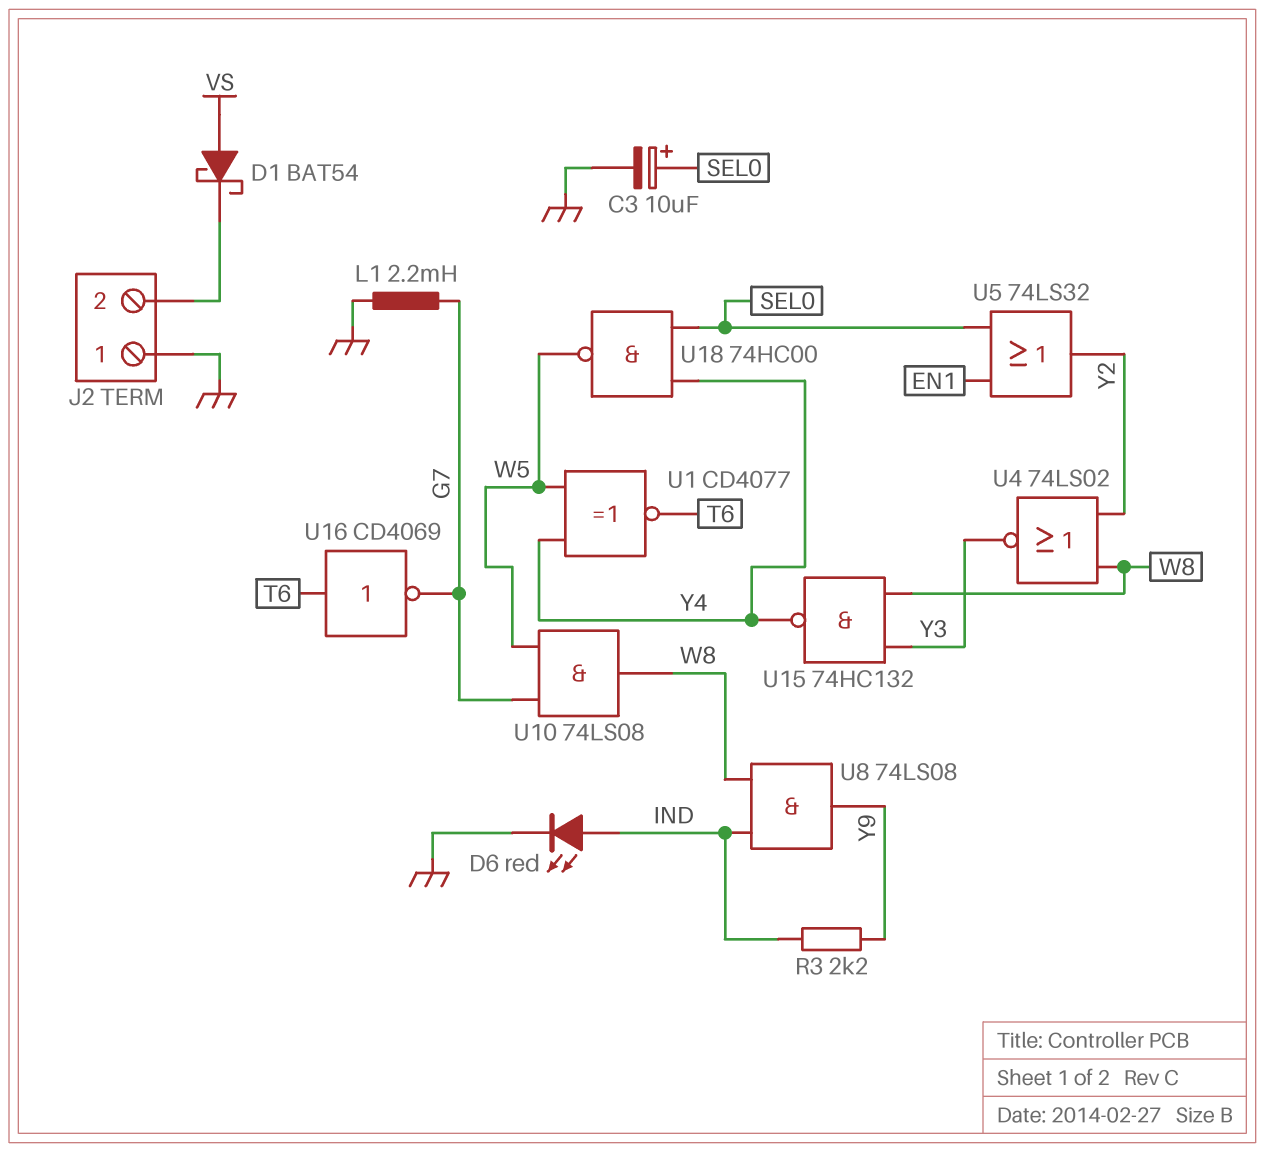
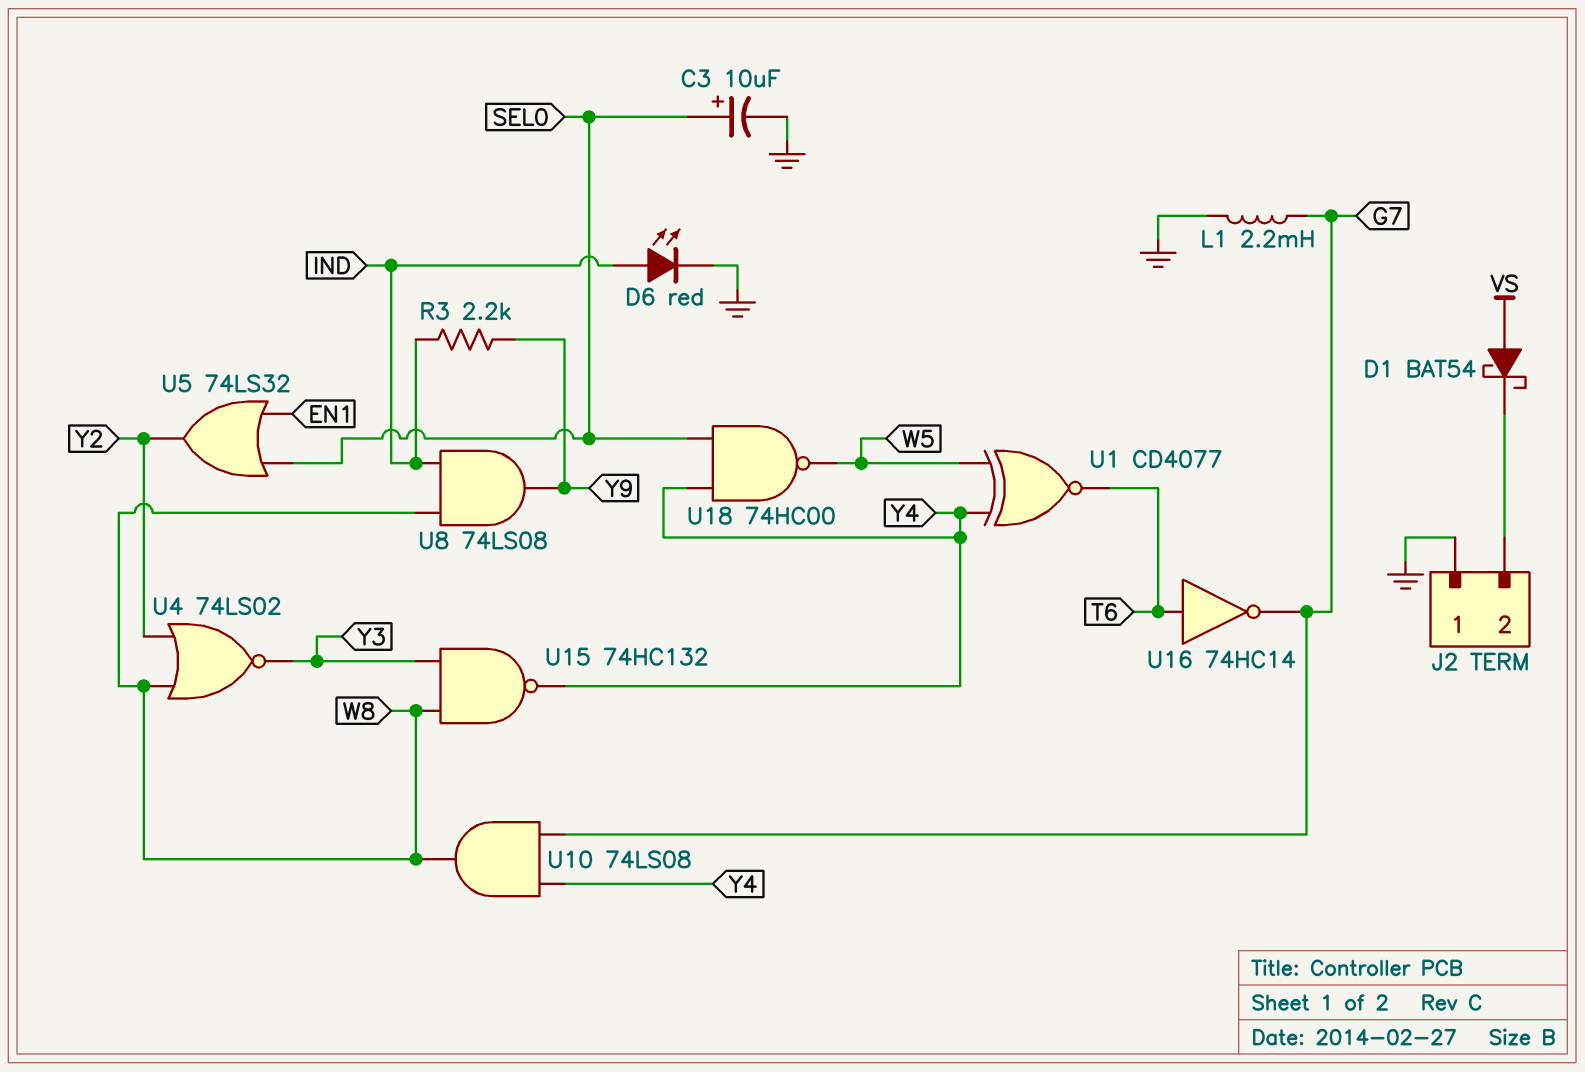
U10: AND 74LS08 (in G7, in W5, out W8) -> AND 74LS08 (in G7, in Y4, out W8)
U16: NOT CD4069 (in T6, out G7) -> NOT 74HC14 (in T6, out G7)

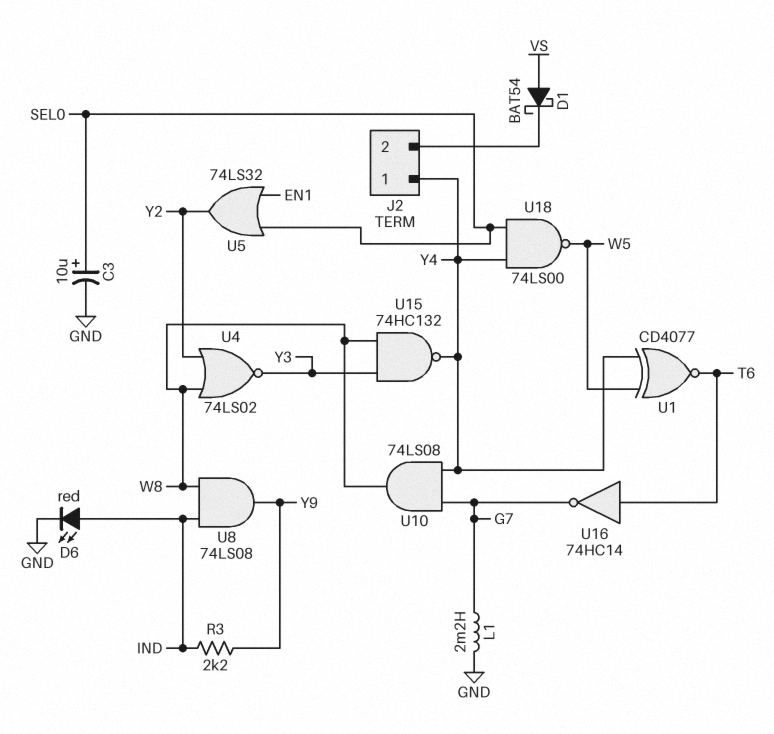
J2 pin 1: GND -> Y4
U18: NAND 74HC00 (in SEL0, in Y4, out W5) -> NAND 74LS00 (in SEL0, in Y4, out W5)

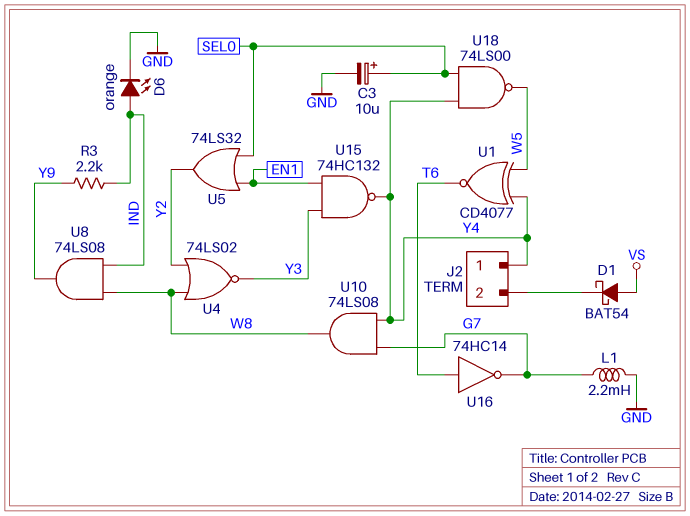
D6: LED red (A IND, K GND) -> LED orange (A IND, K GND)
U15: NAND 74HC132 (in W8, in Y3, out Y4) -> NAND 74HC132 (in EN1, in Y3, out Y4)

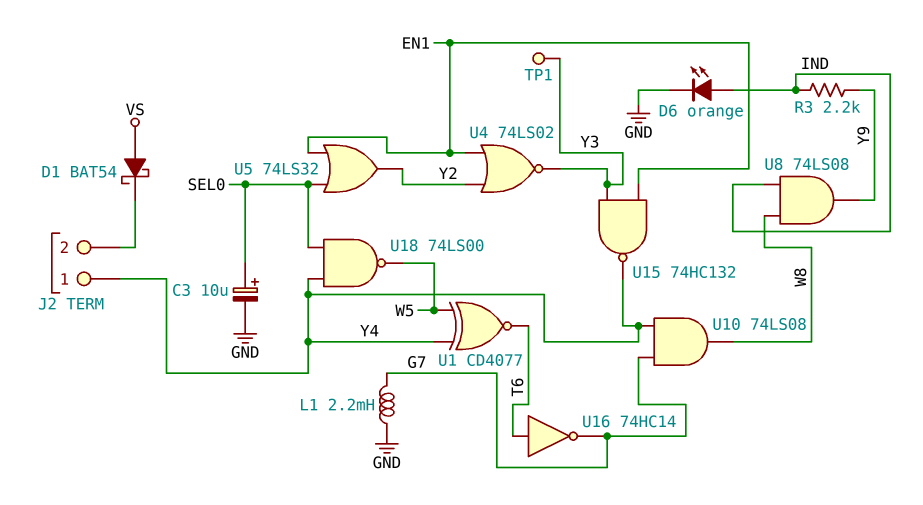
TP1: none -> test point (Y3)
U4: NOR 74LS02 (in W8, in Y2, out Y3) -> NOR 74LS02 (in EN1, in Y2, out Y3)

